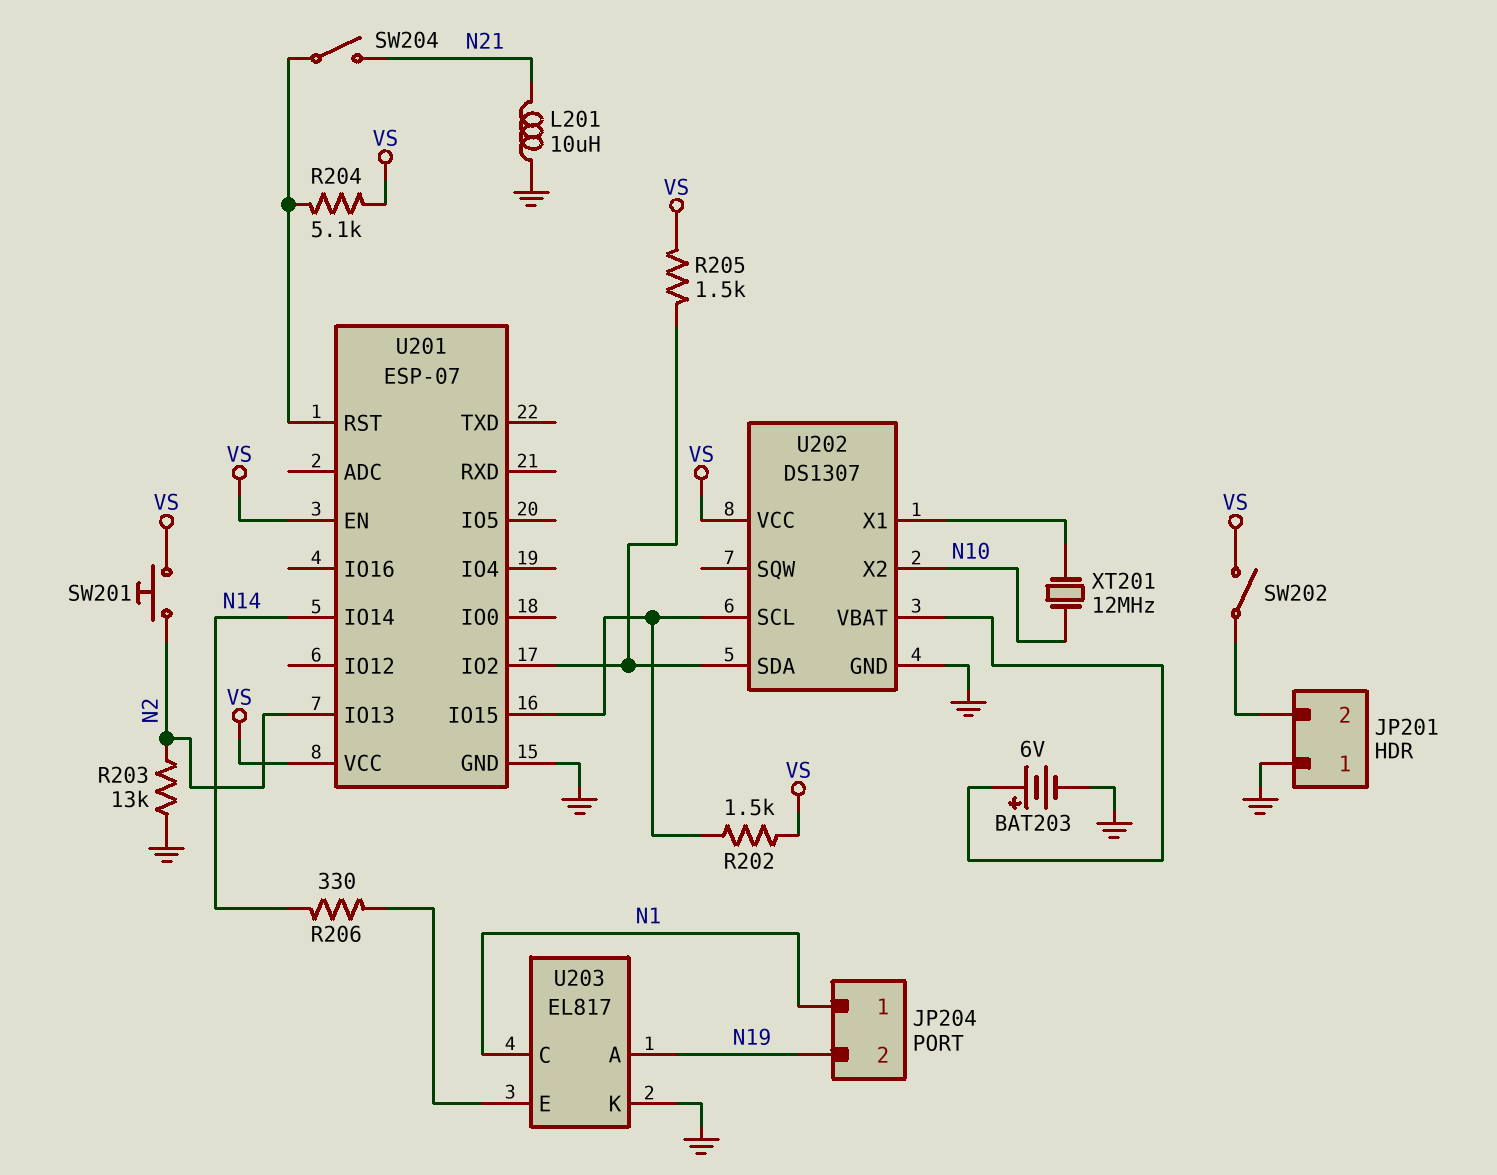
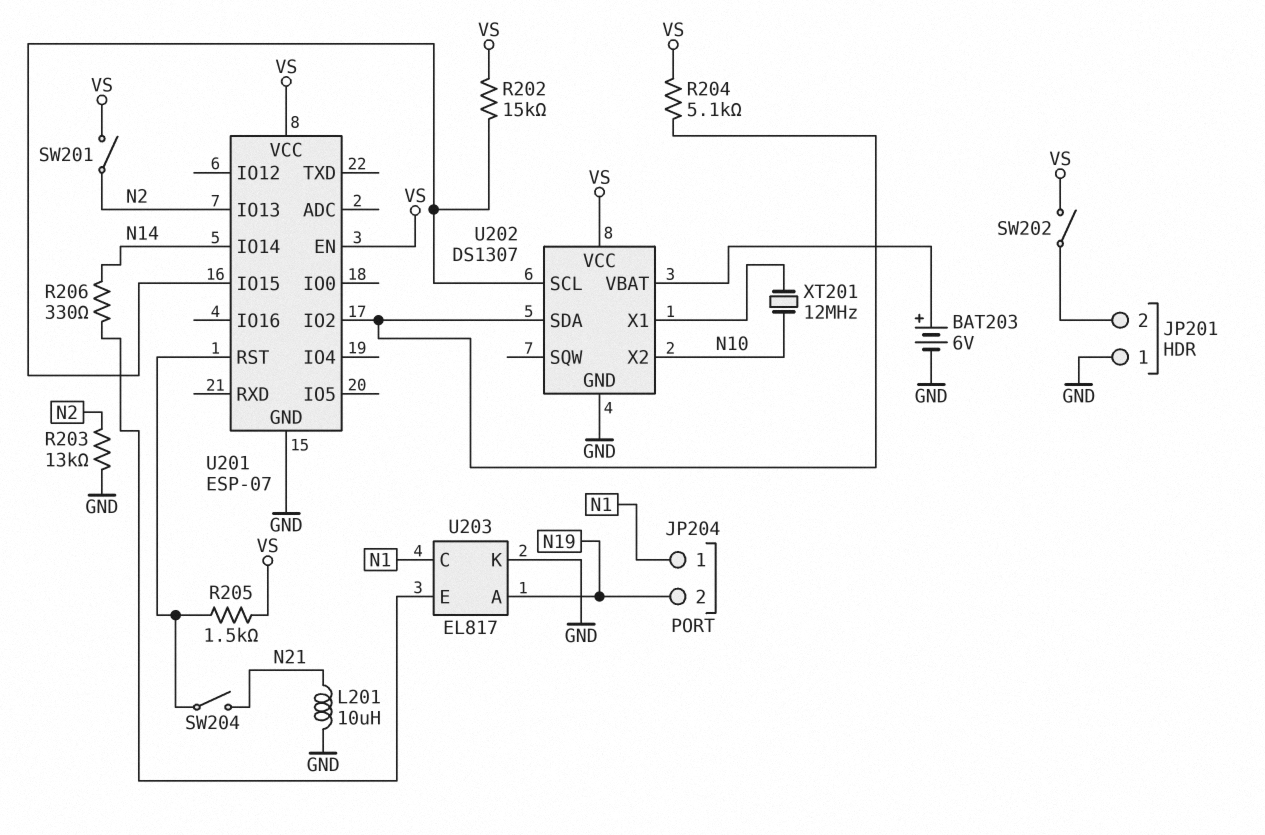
R202: 1.5k (U201/IO15, VS) -> 15k (U201/IO15, VS)
R204: 5.1k (U201/RST, VS) -> 5.1k (U201/IO2, VS)
R205: 1.5k (U201/IO2, VS) -> 1.5k (U201/RST, VS)
SW201: button (N2, VS) -> switch (N2, VS)

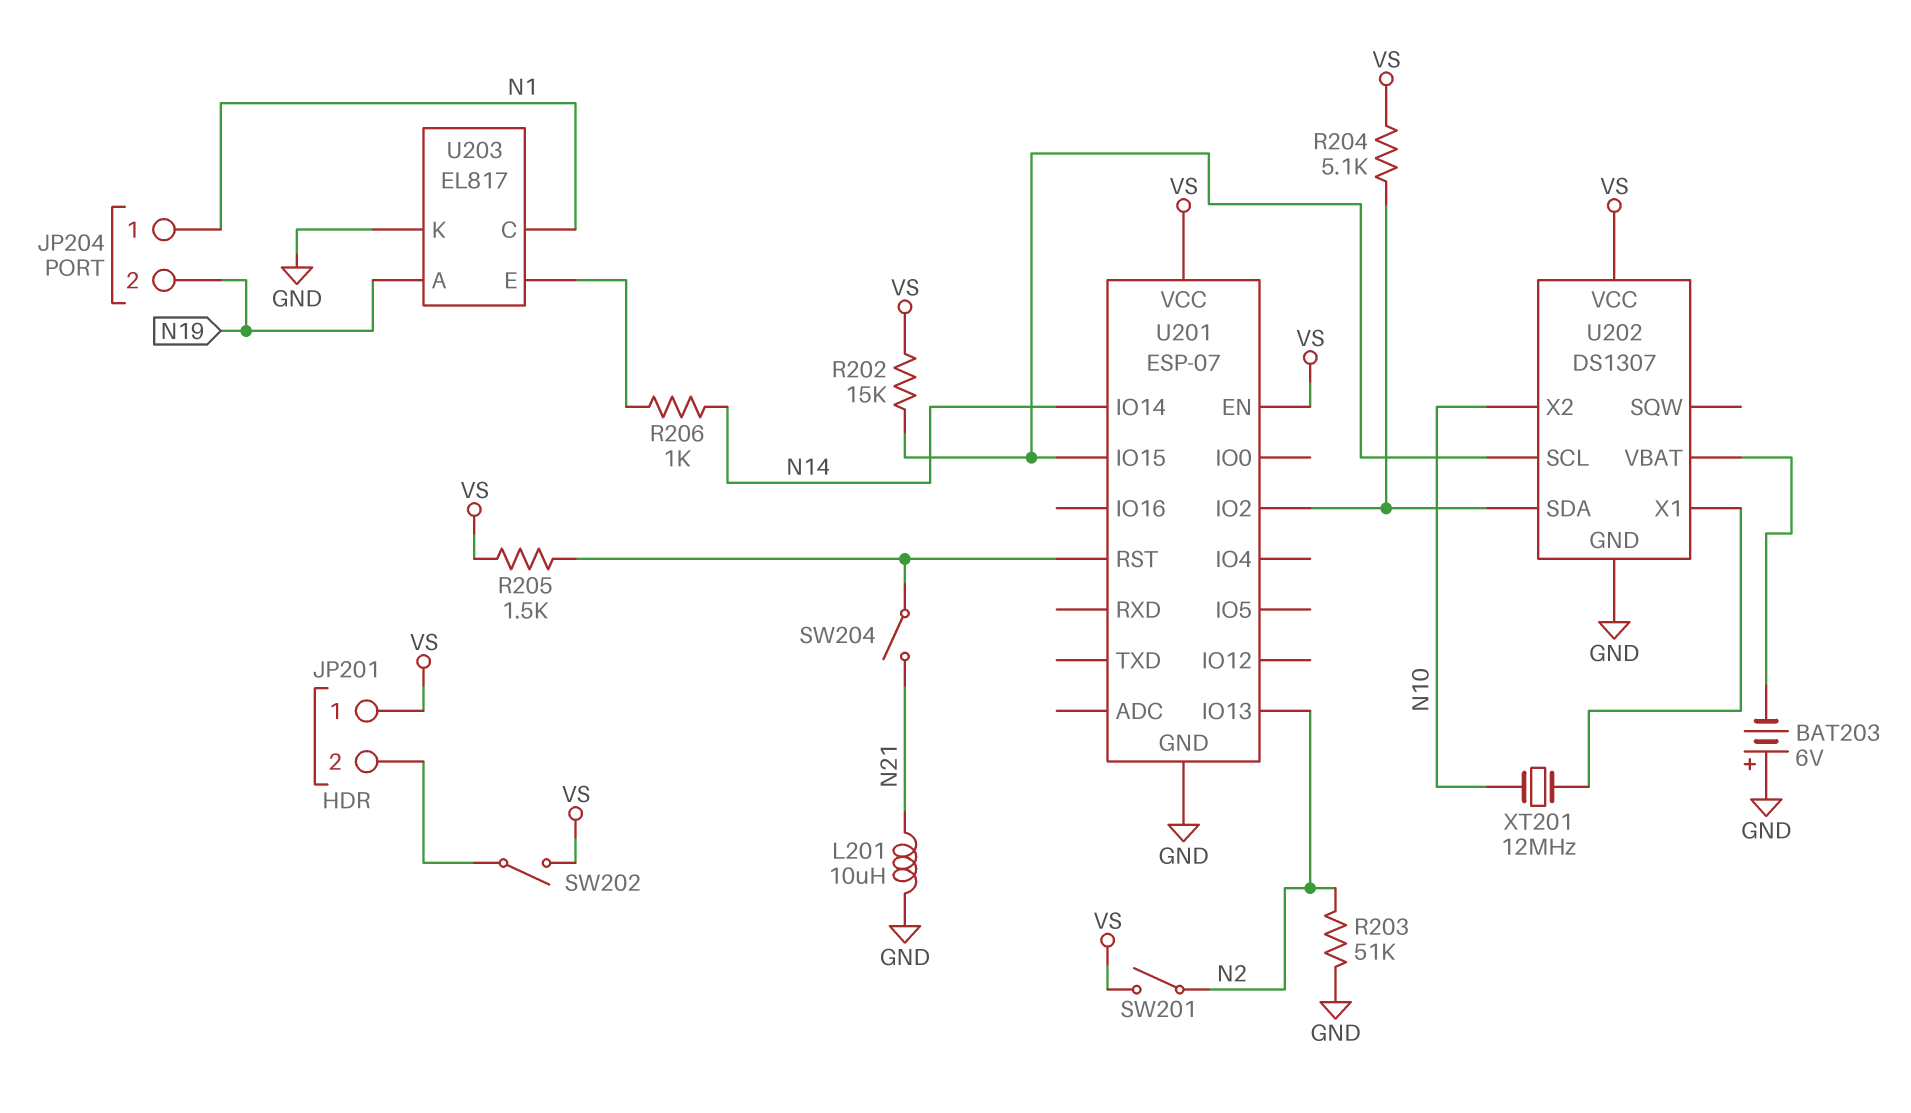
BAT203: 6V (plus U202/VBAT, minus GND) -> 6V (plus GND, minus U202/VBAT)
JP201 pin 1: GND -> VS
R203: 13k (GND, N2) -> 51k (GND, N2)
R206: 330 (N14, U203/E) -> 1k (N14, U203/E)

